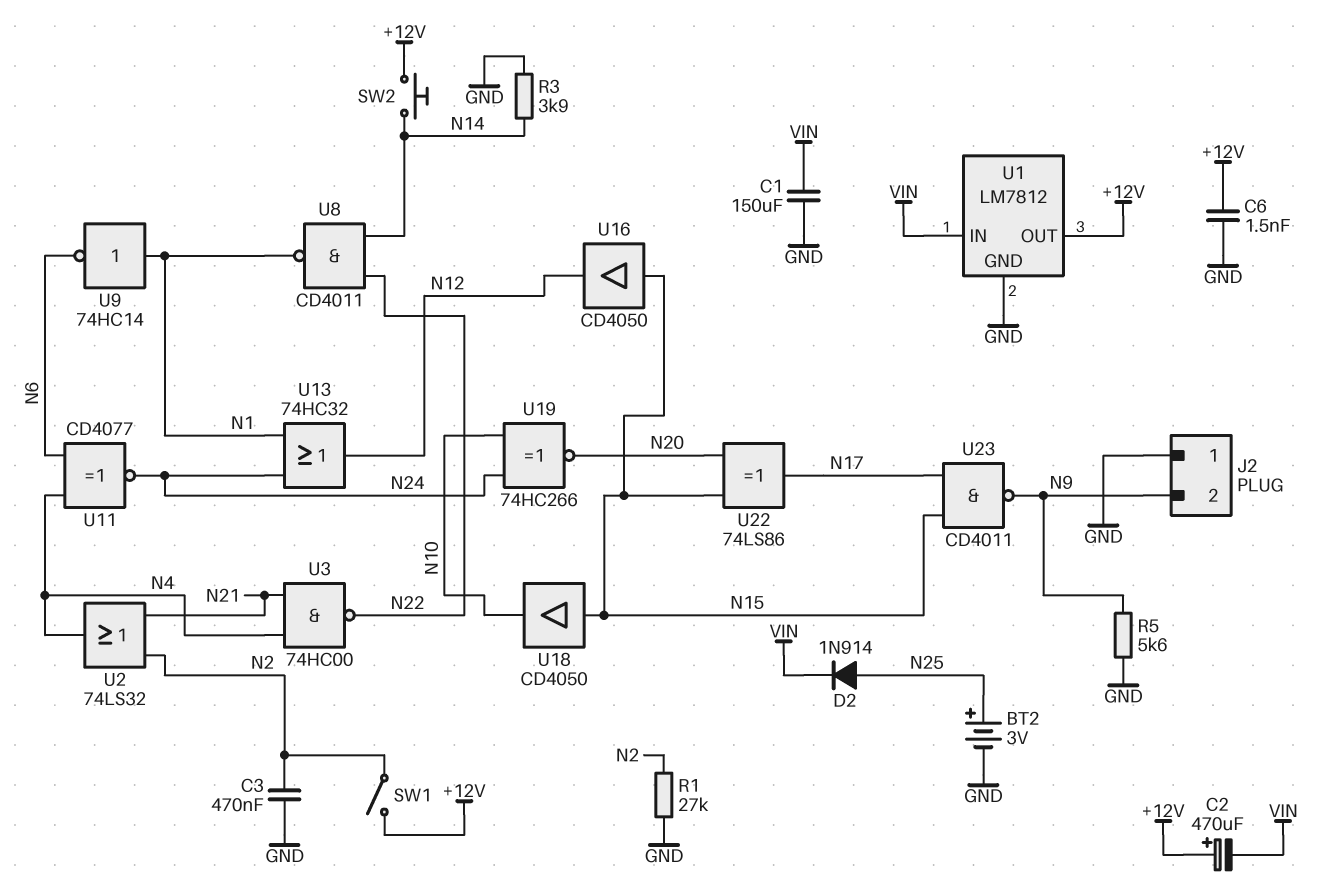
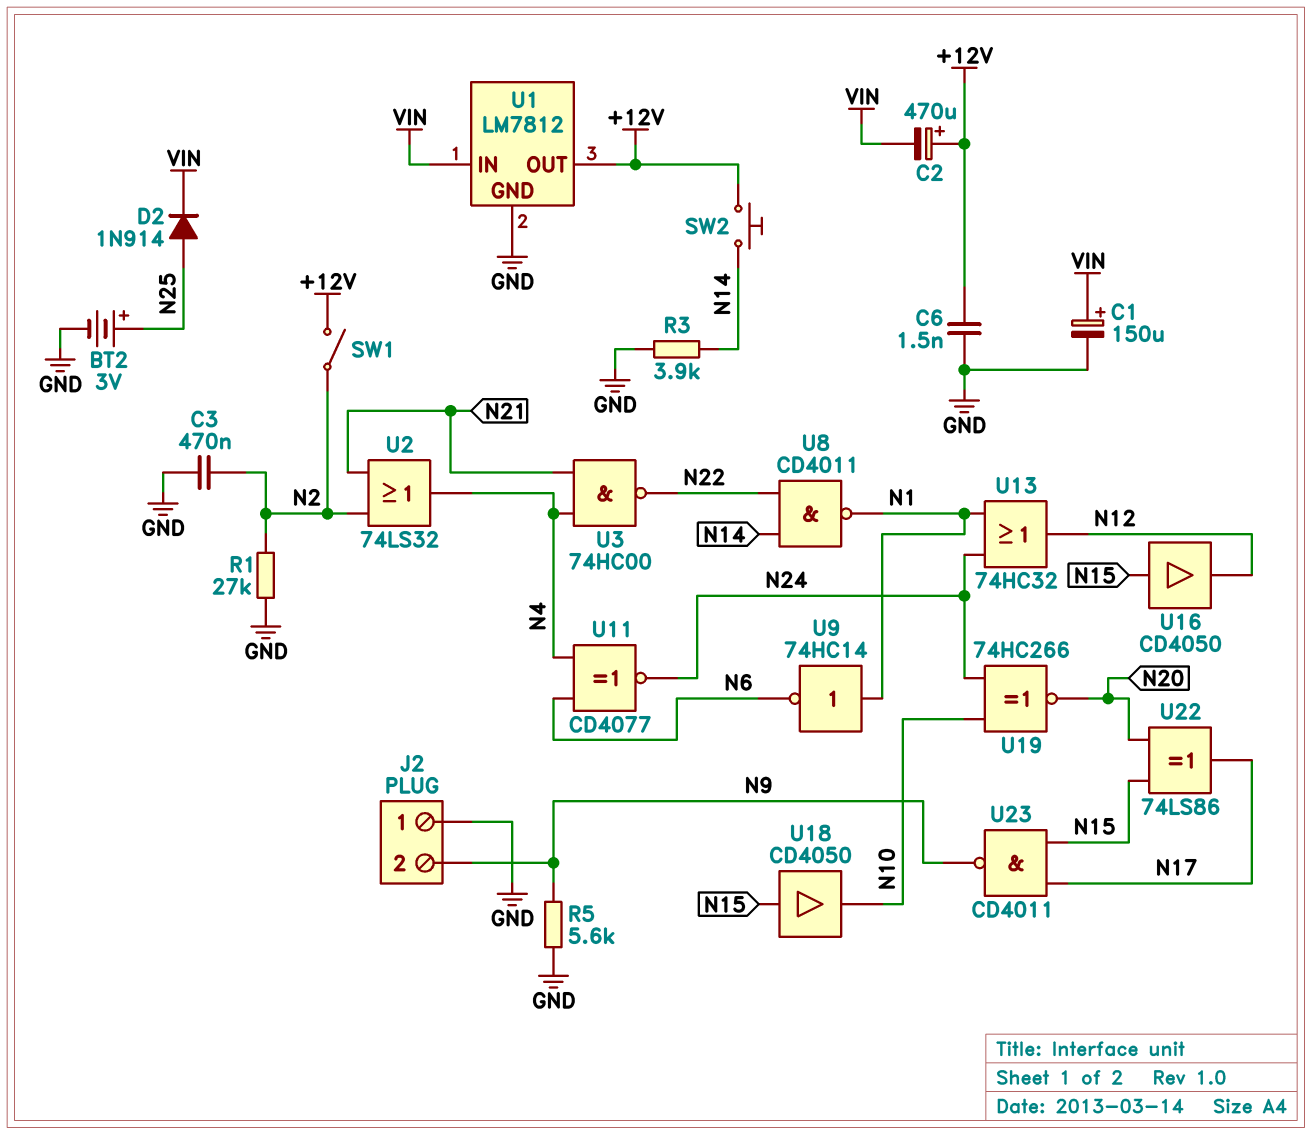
C1: 150uF (GND, VIN) -> 150uF (plus VIN, minus GND)

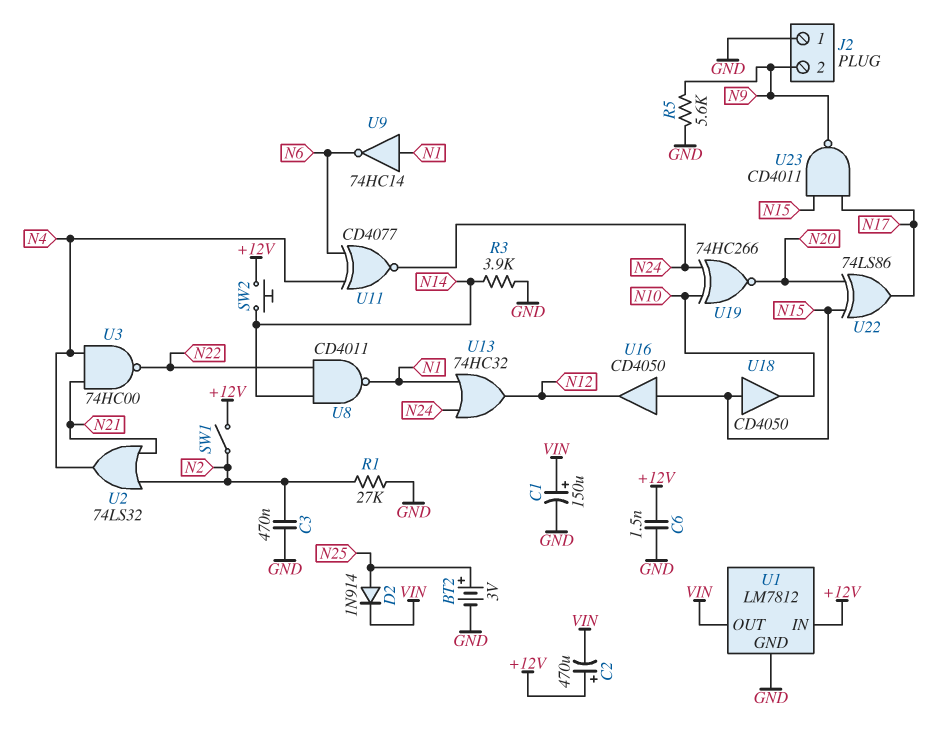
U1 pin IN: VIN -> +12V
U1 pin OUT: +12V -> VIN

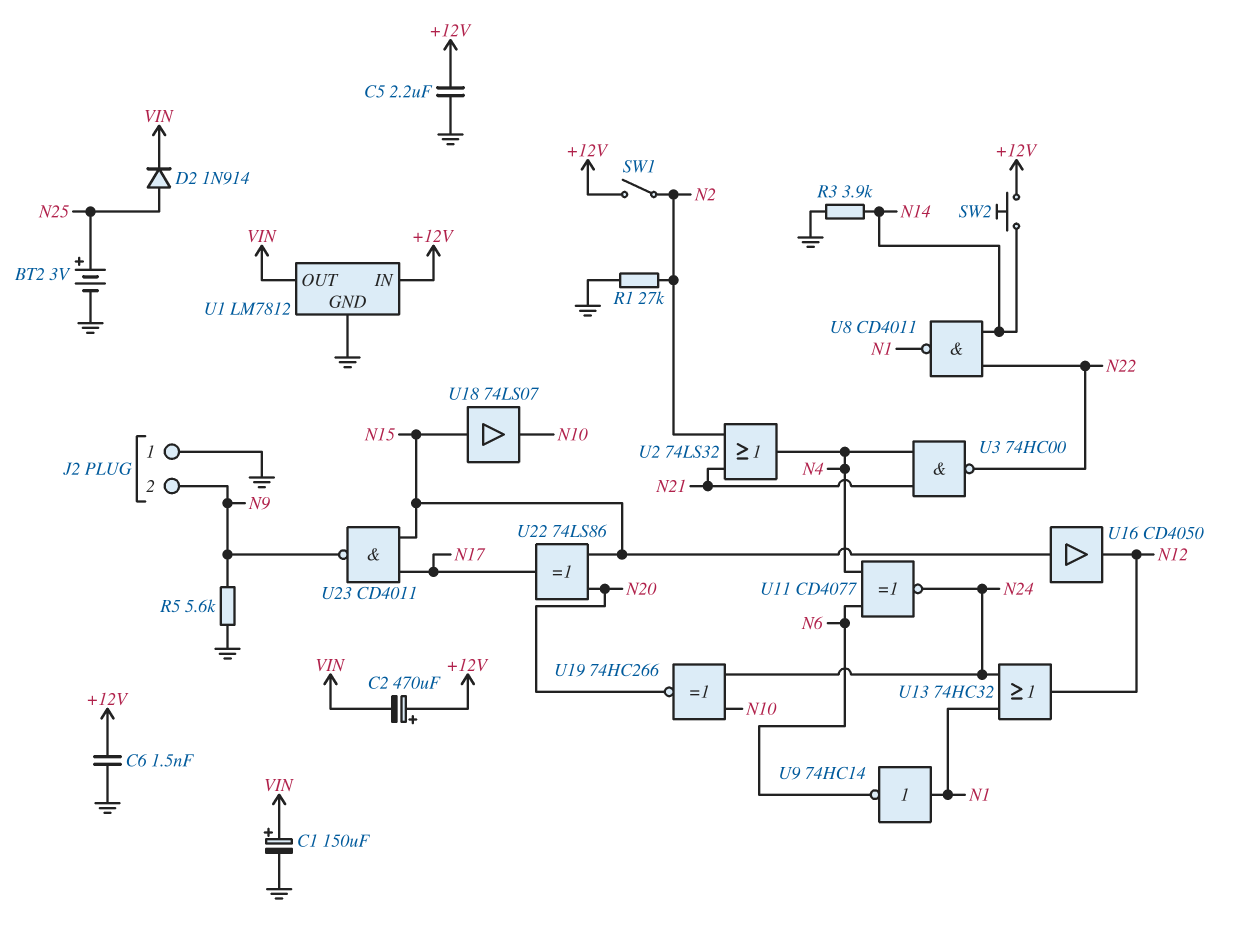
C3: 470nF (GND, N2) -> none
C5: none -> 2.2uF (+12V, GND)
U18: buffer CD4050 (in N15, out N10) -> buffer 74LS07 (in N15, out N10)

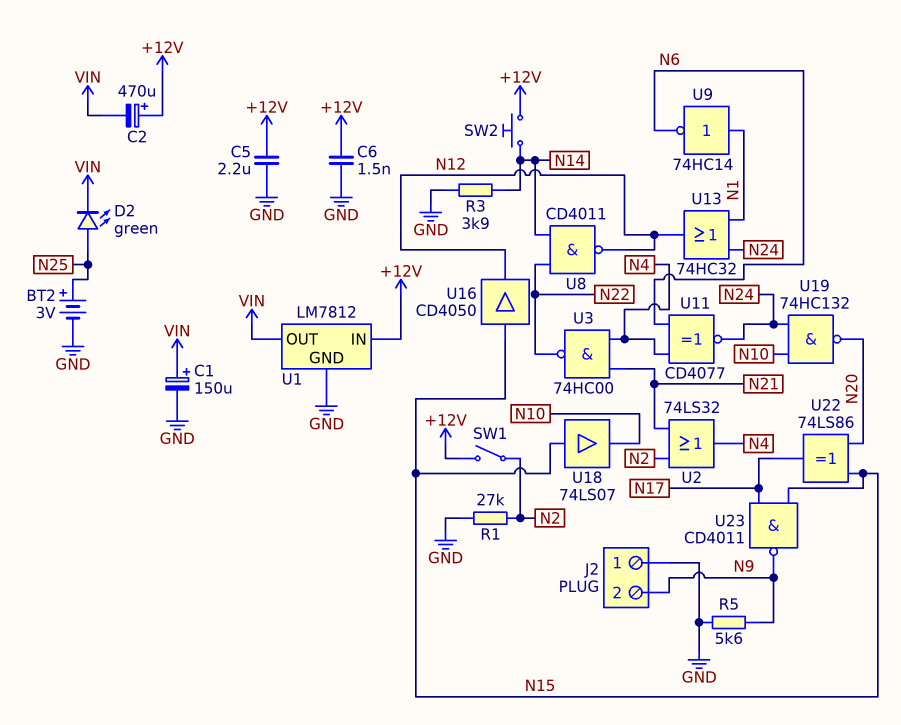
D2: diode 1N914 (A N25, K VIN) -> LED green (A N25, K VIN)
U8: NAND CD4011 (in N14, in N22, out N1) -> NAND CD4011 (in N14, in N22, out N12)
U19: XNOR 74HC266 (in N10, in N24, out N20) -> NAND 74HC132 (in N10, in N24, out N20)

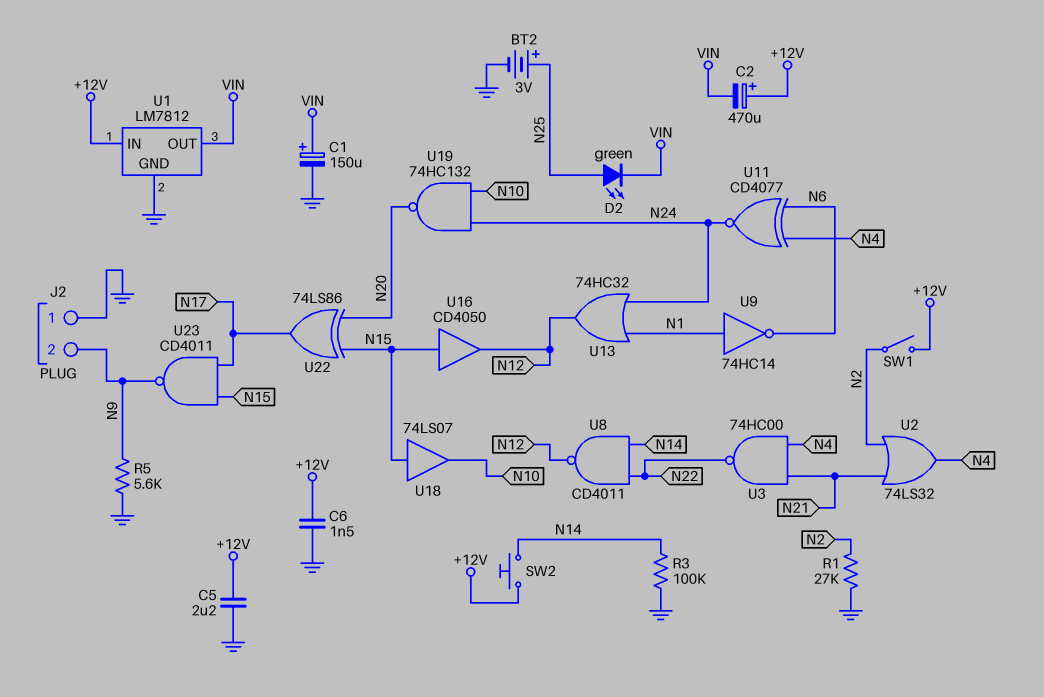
R3: 3.9k (GND, N14) -> 100k (GND, N14)

